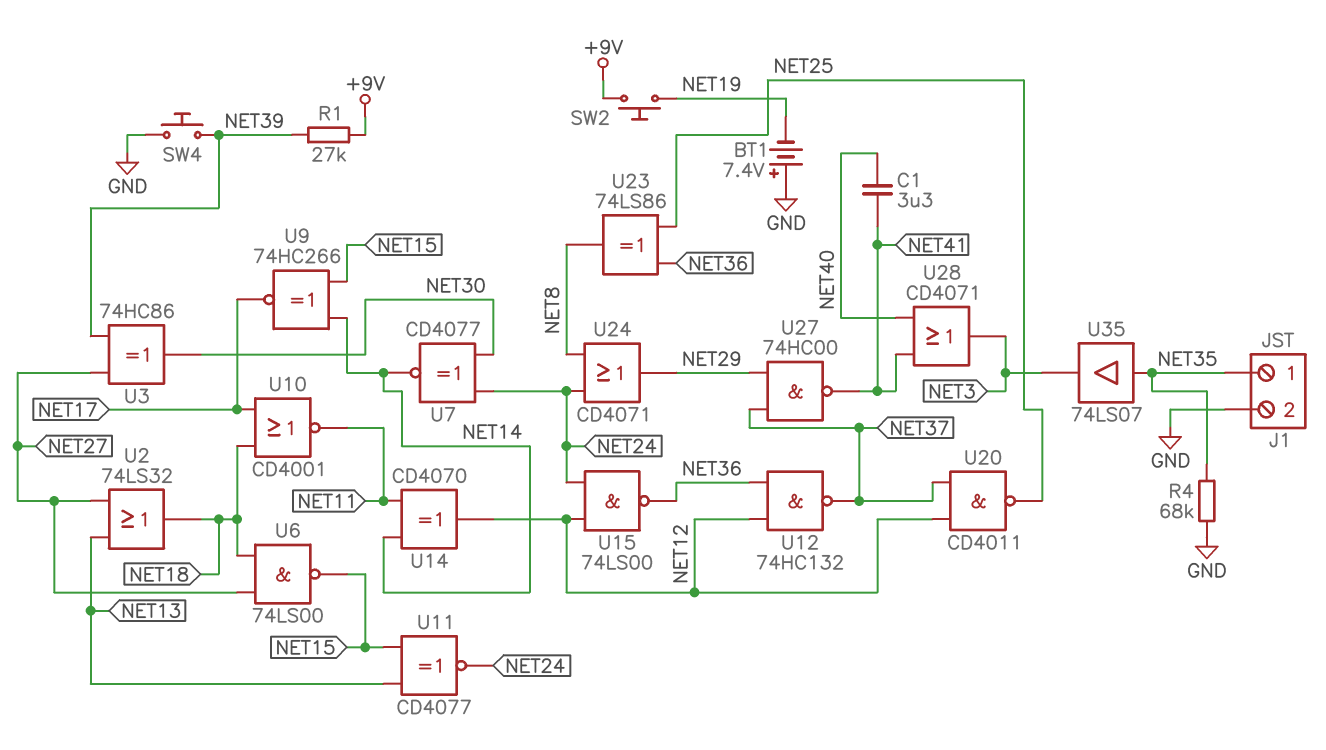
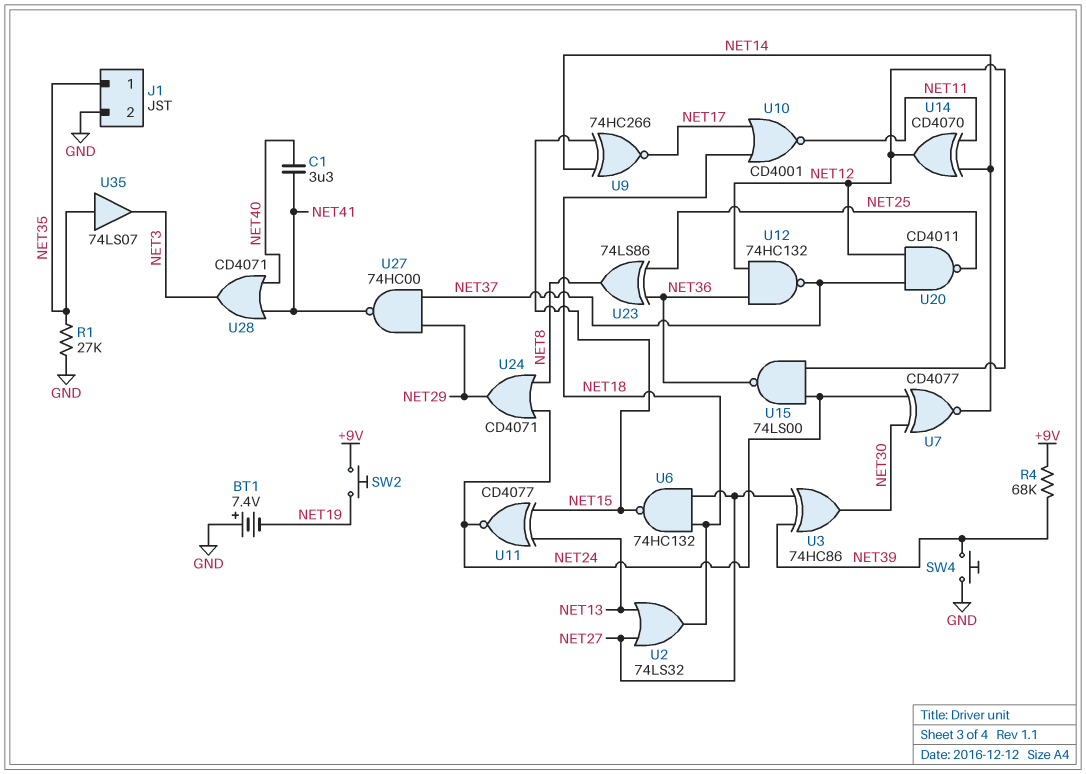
R1: 27k (+9V, NET39) -> 27k (GND, NET35)
R4: 68k (GND, NET35) -> 68k (+9V, NET39)
U6: NAND 74LS00 (in NET18, in NET27, out NET15) -> NAND 74HC132 (in NET18, in NET27, out NET15)

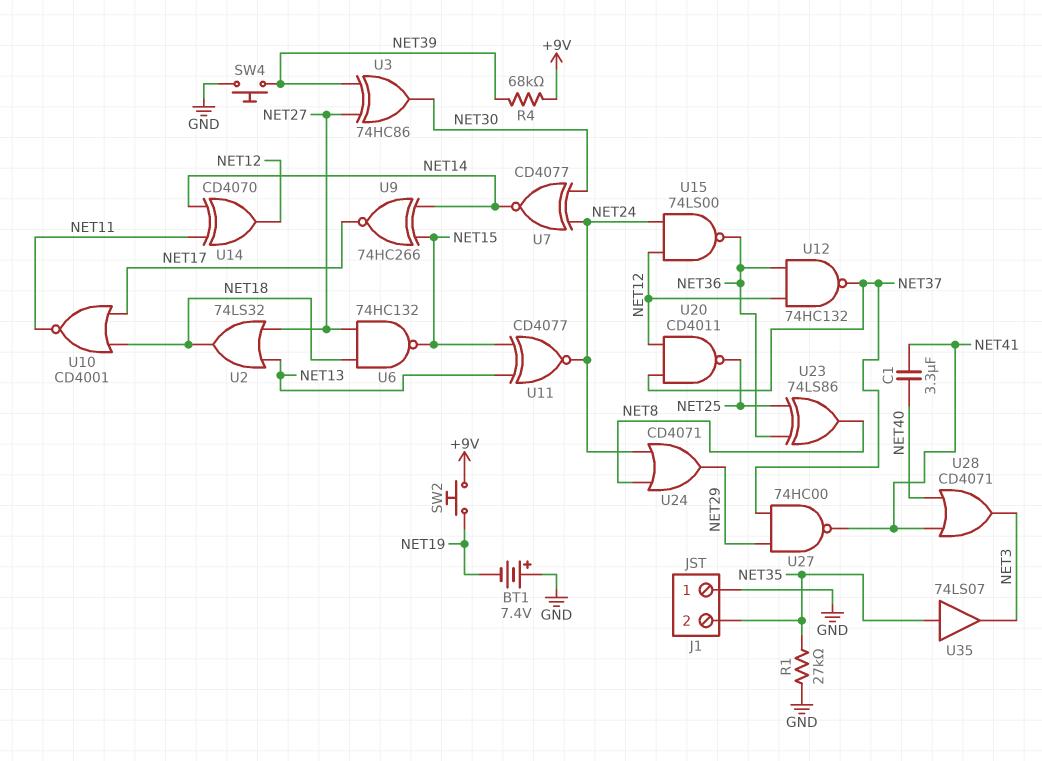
J1 pin 1: NET35 -> GND
J1 pin 2: GND -> NET35

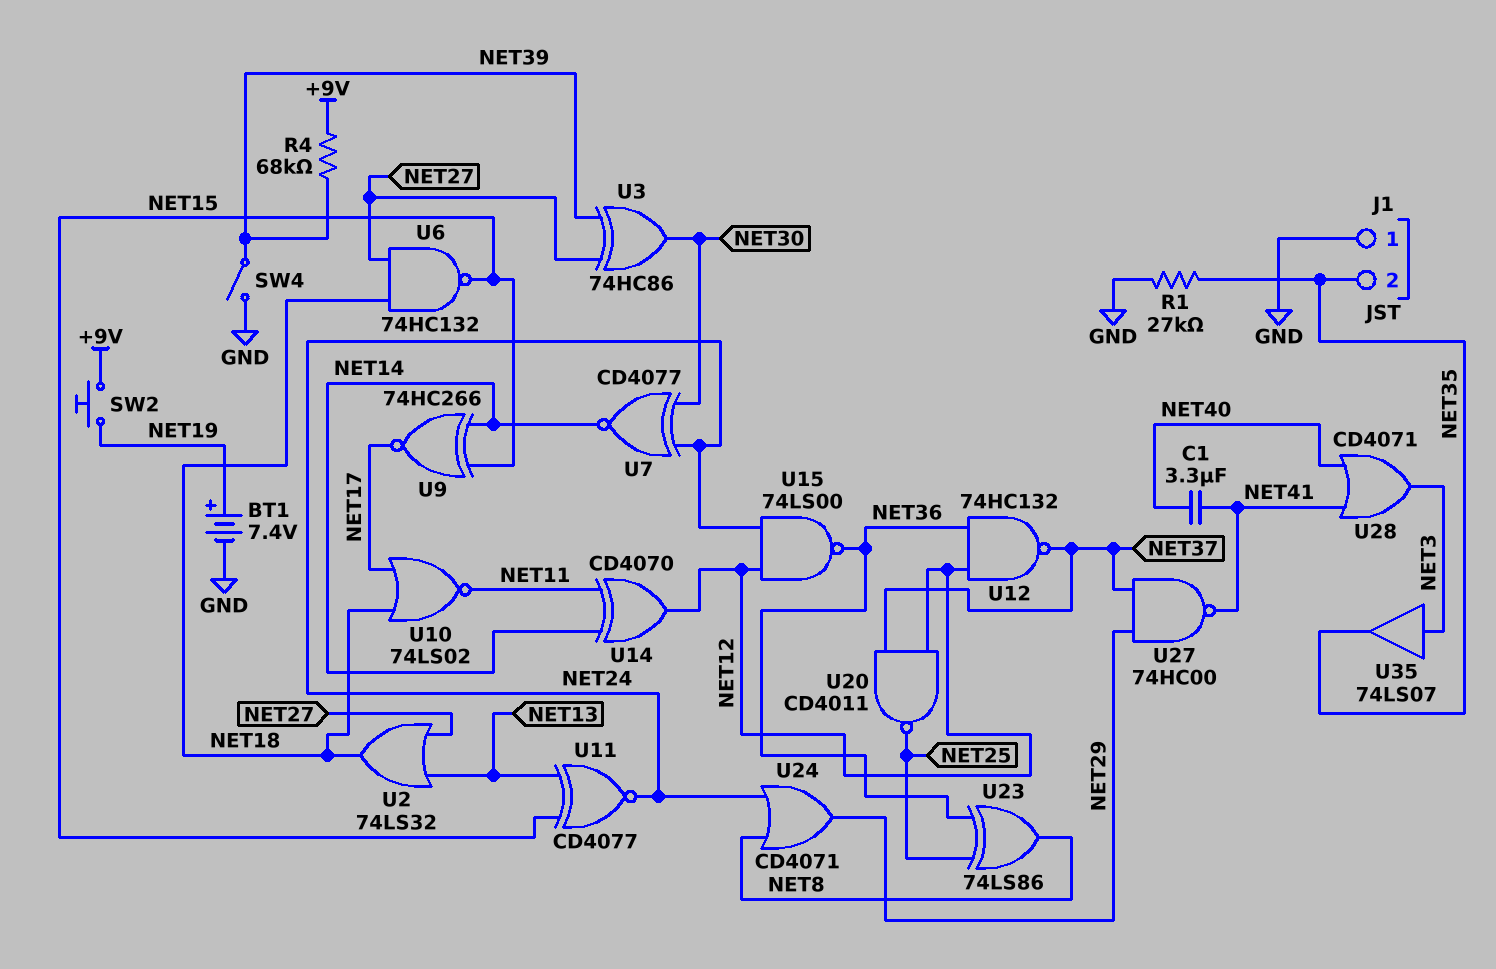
BT1: 7.4V (plus GND, minus NET19) -> 7.4V (plus NET19, minus GND)
SW4: button (GND, NET39) -> switch (GND, NET39)
U10: NOR CD4001 (in NET17, in NET18, out NET11) -> NOR 74LS02 (in NET17, in NET18, out NET11)
U35: buffer 74LS07 (in NET35, out NET3) -> buffer 74LS07 (in NET3, out NET35)

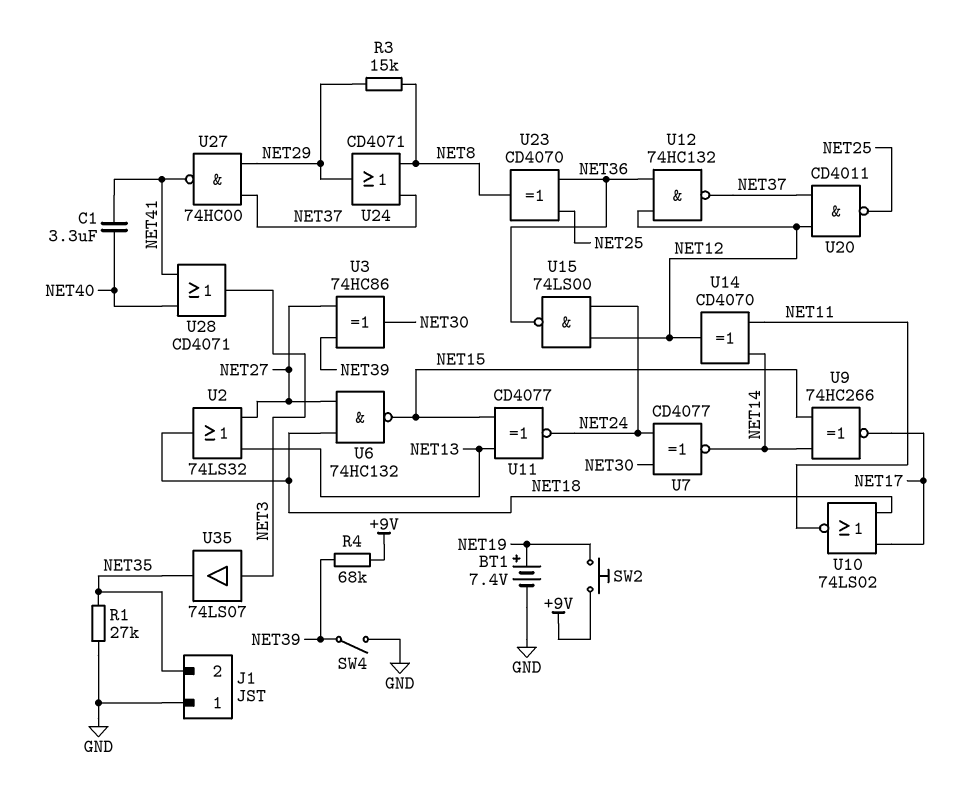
R3: none -> 15k (NET8, NET29)
U23: XOR 74LS86 (in NET25, in NET36, out NET8) -> XOR CD4070 (in NET25, in NET36, out NET8)
U24: OR CD4071 (in NET8, in NET24, out NET29) -> OR CD4071 (in NET8, in NET37, out NET29)

